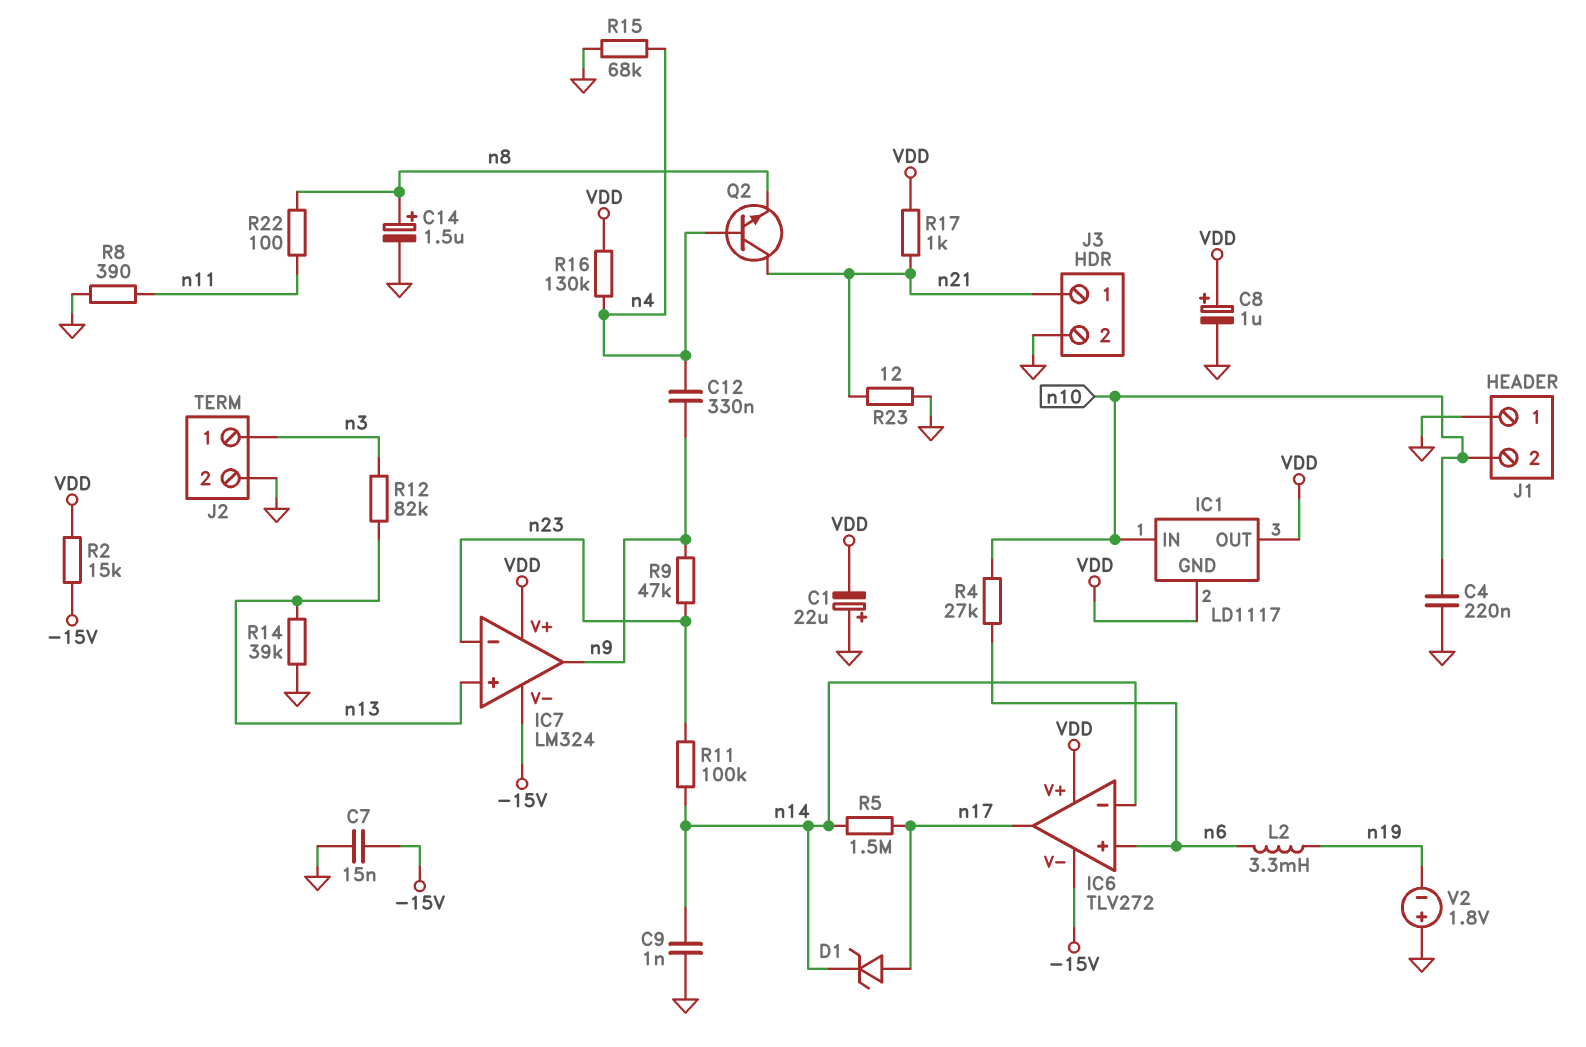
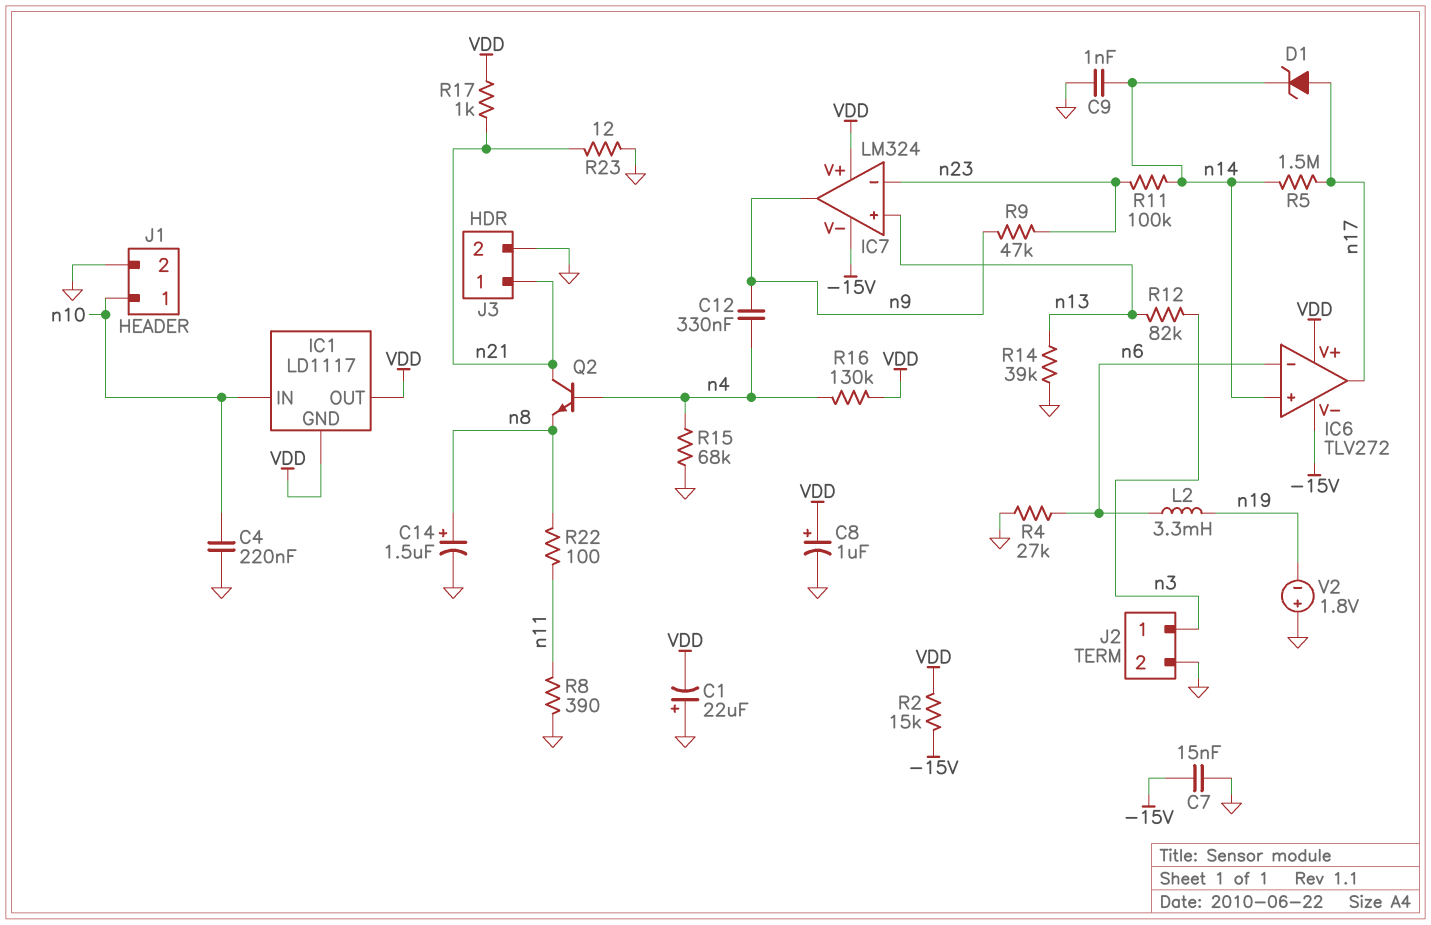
IC6 pin in+: n6 -> n14
IC6 pin in-: n14 -> n6
J1 pin 1: GND -> n10
J1 pin 2: n10 -> GND
R4: 27k (n6, n10) -> 27k (GND, n6)

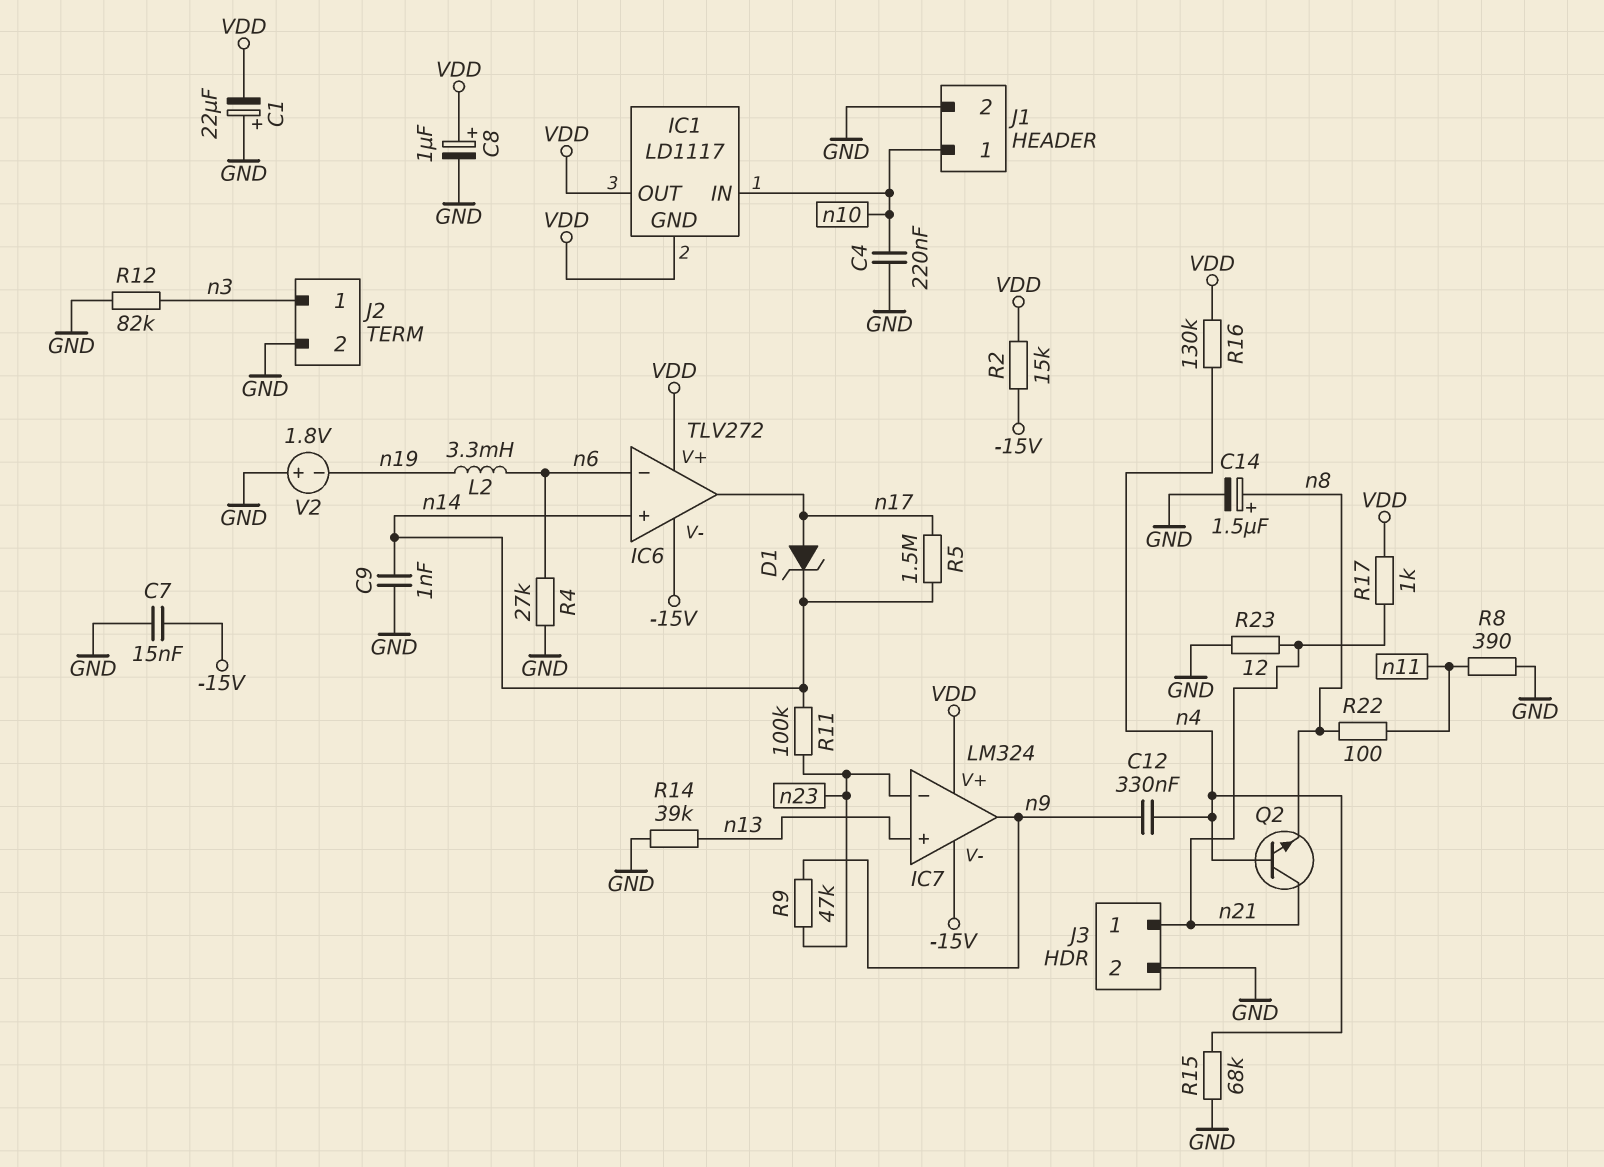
R12: 82k (n3, n13) -> 82k (GND, n3)

